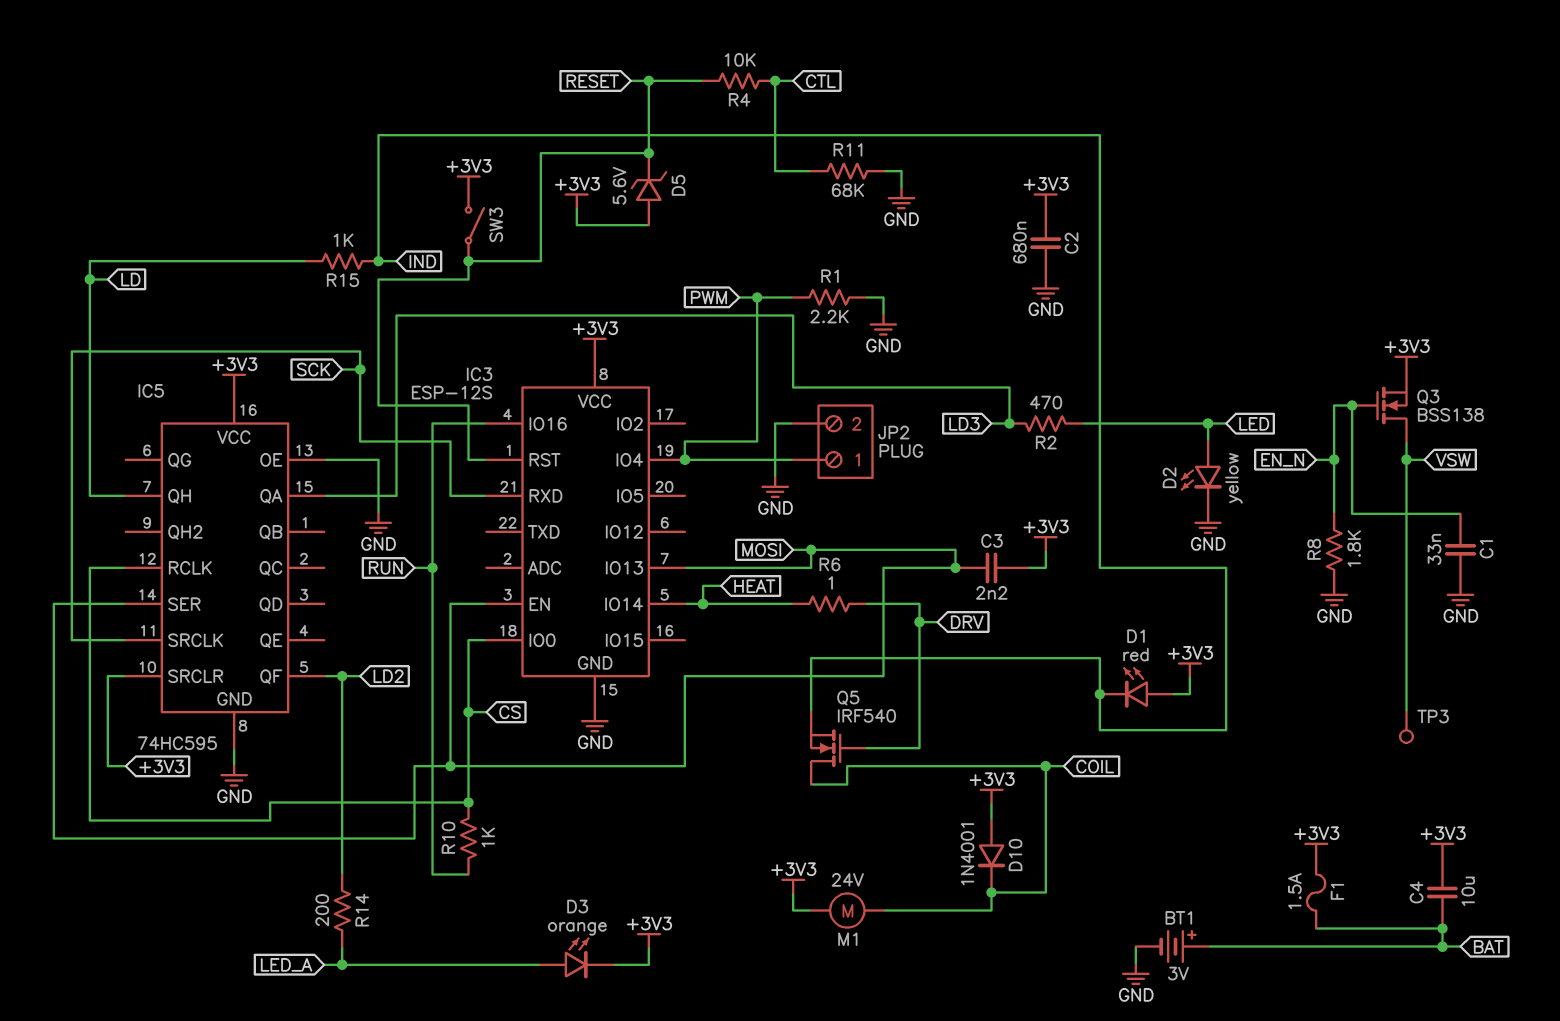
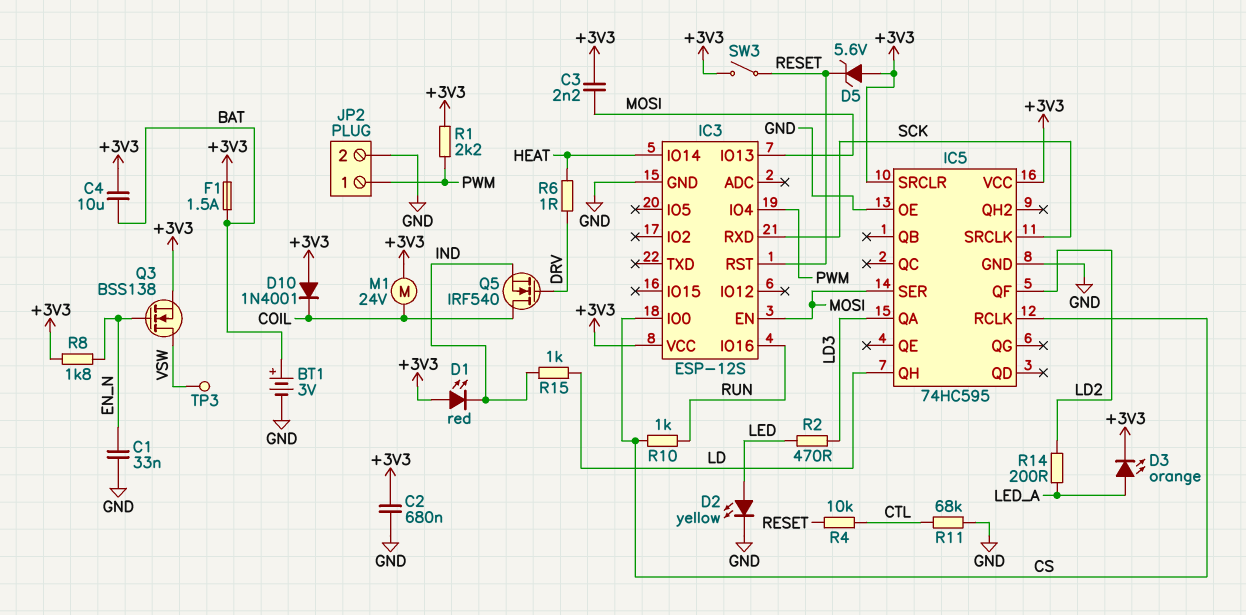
R1: 2.2k (GND, PWM) -> 2.2k (+3V3, PWM)
R8: 1.8k (EN_N, GND) -> 1.8k (+3V3, EN_N)

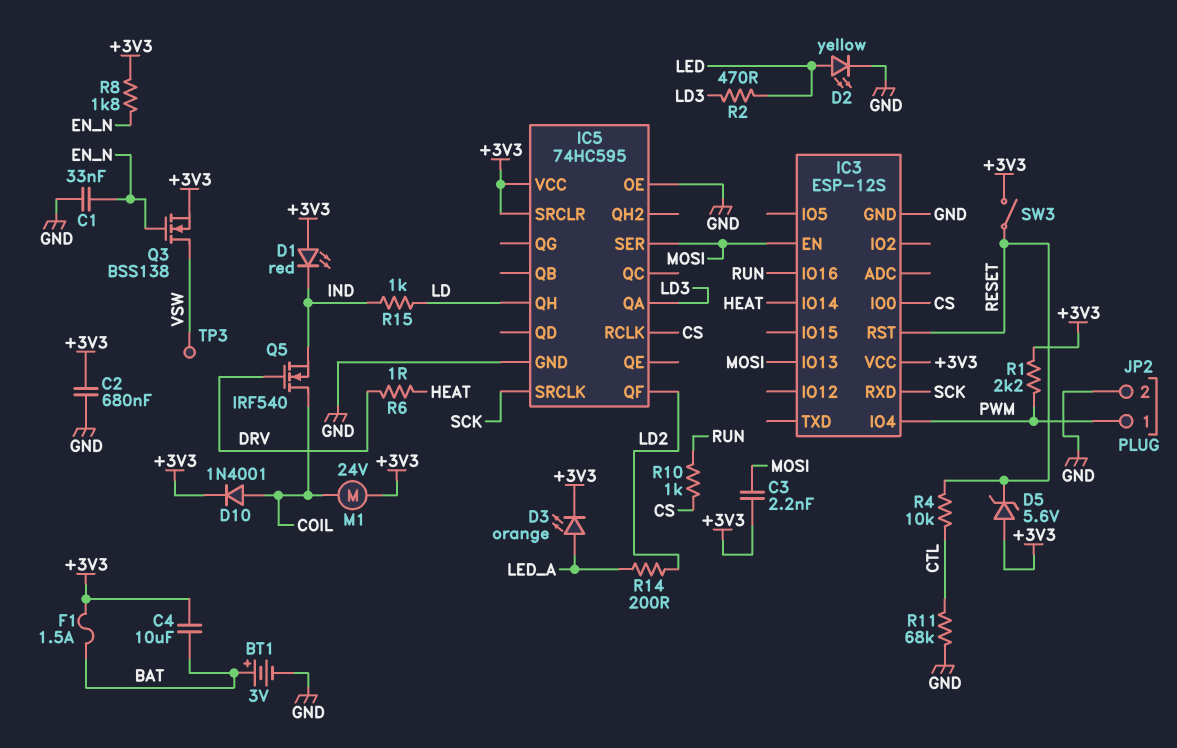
D10: diode 1N4001 (A +3V3, K COIL) -> diode 1N4001 (A COIL, K +3V3)

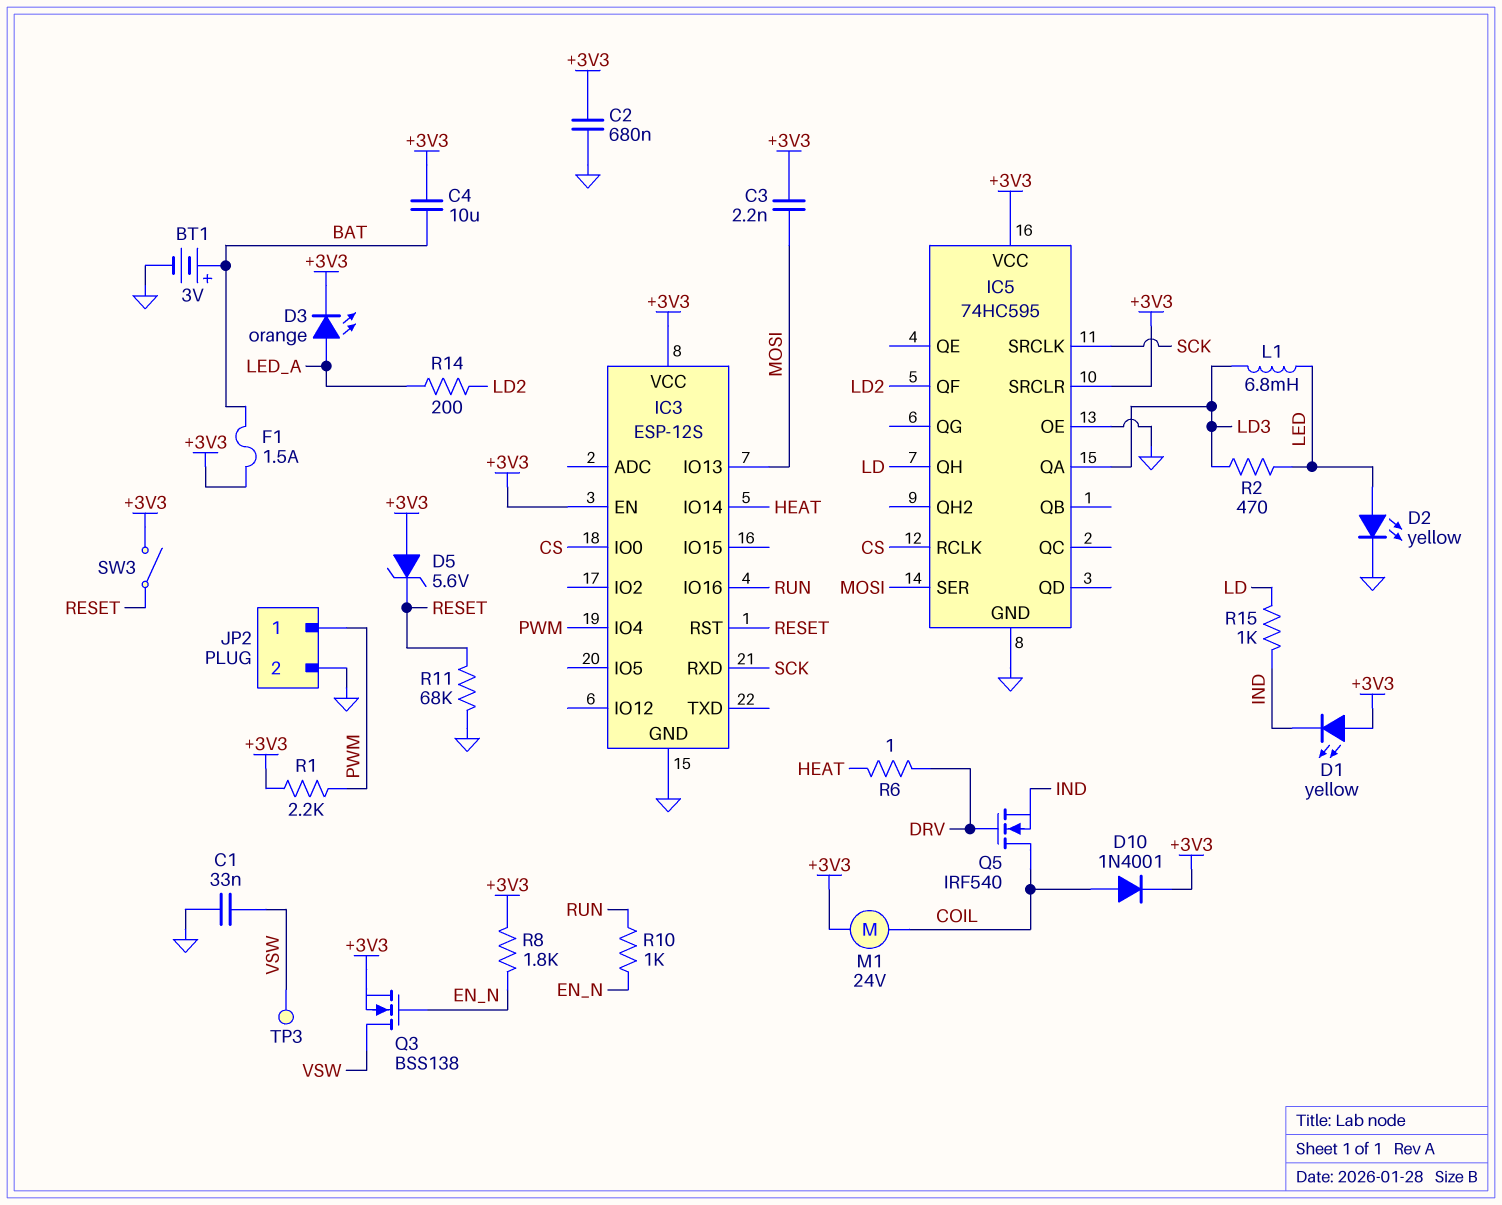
C1: 33nF (EN_N, GND) -> 33nF (GND, VSW)
D1: LED red (A +3V3, K IND) -> LED yellow (A +3V3, K IND)
IC3 pin EN: MOSI -> +3V3
L1: none -> 6.8mH (LD3, LED)
R4: 10k (CTL, RESET) -> none
R10: 1k (CS, RUN) -> 1k (EN_N, RUN)
R11: 68k (CTL, GND) -> 68k (GND, RESET)

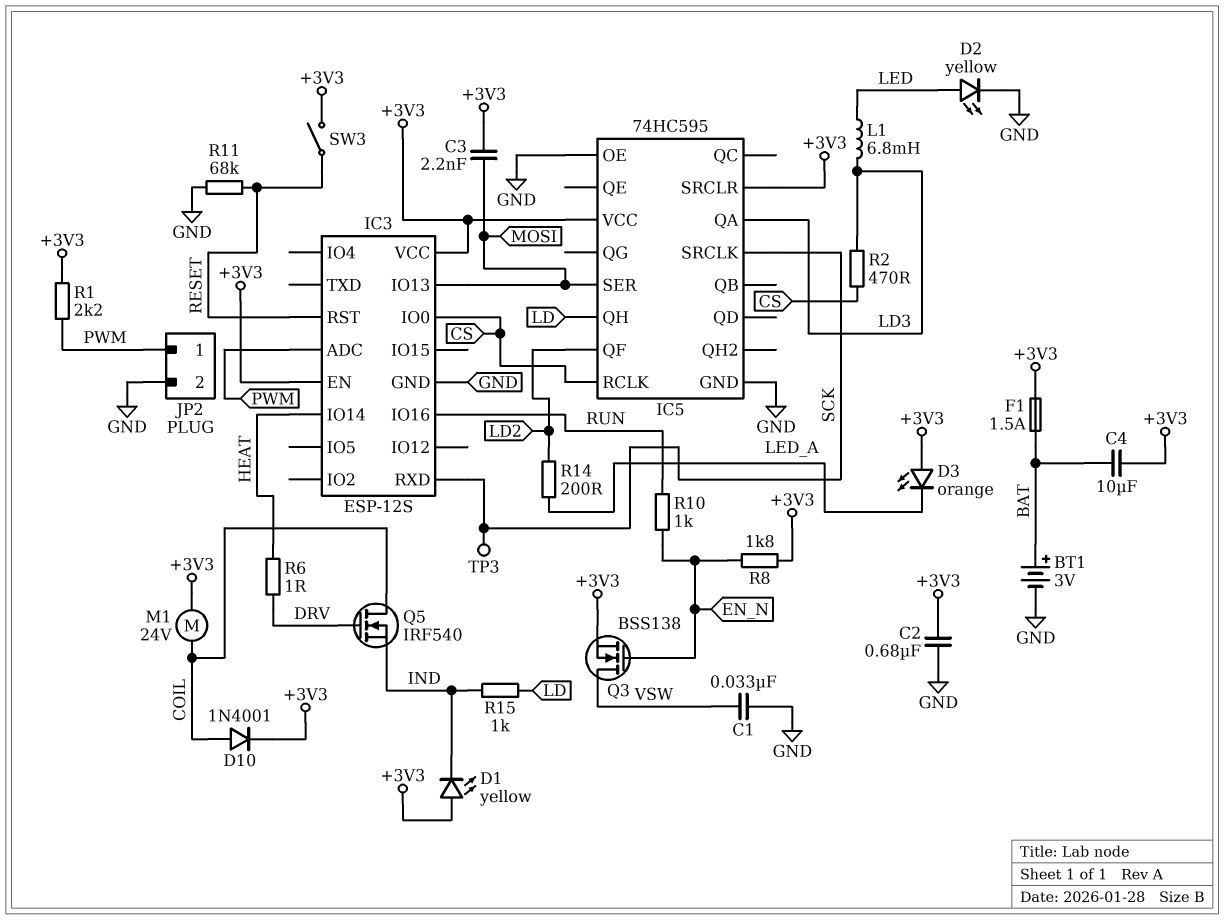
D3: LED orange (A LED_A, K +3V3) -> LED orange (A +3V3, K LED_A)
D5: zener 5.6V (A +3V3, K RESET) -> none
IC3 pin ADC: none -> PWM
IC3 pin IO4: PWM -> none
R2: 470 (LD3, LED) -> 470 (CS, LD3)
TP3: test point (VSW) -> test point (SCK)

